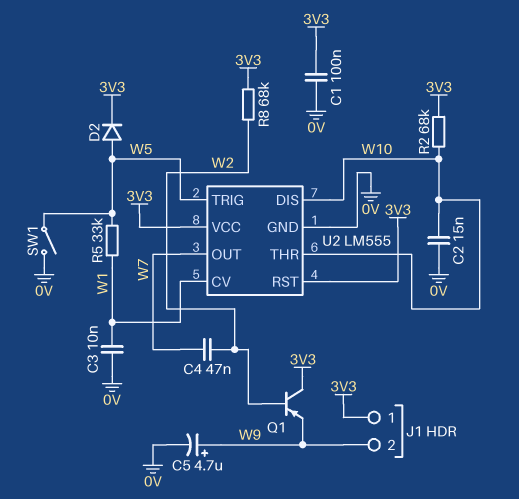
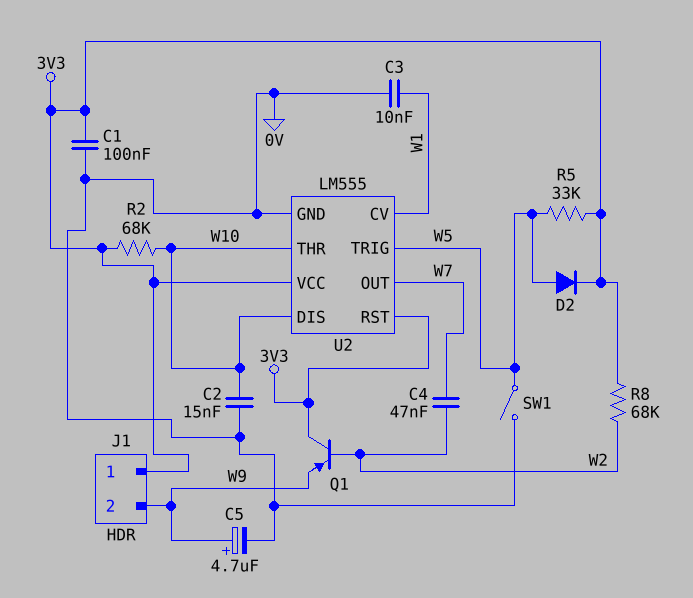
R5: 33k (W1, W5) -> 33k (3V3, W5)

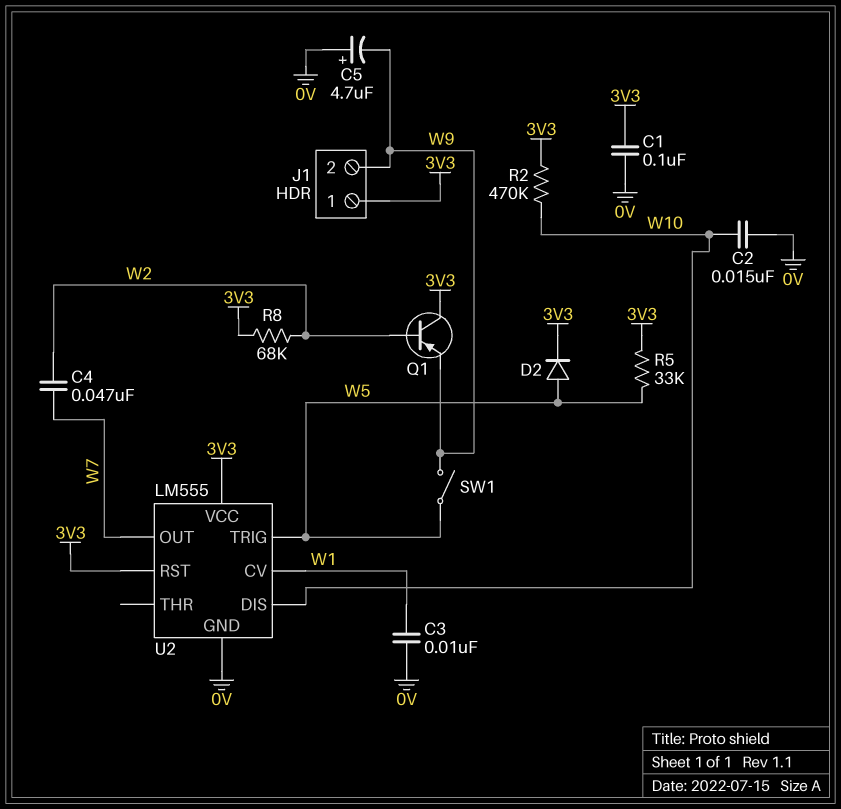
C5: 4.7uF (plus W9, minus 0V) -> 4.7uF (plus 0V, minus W9)
R2: 68k (3V3, W10) -> 470k (3V3, W10)
SW1: switch (0V, W5) -> switch (W5, W9)
U2 pin THR: W10 -> none

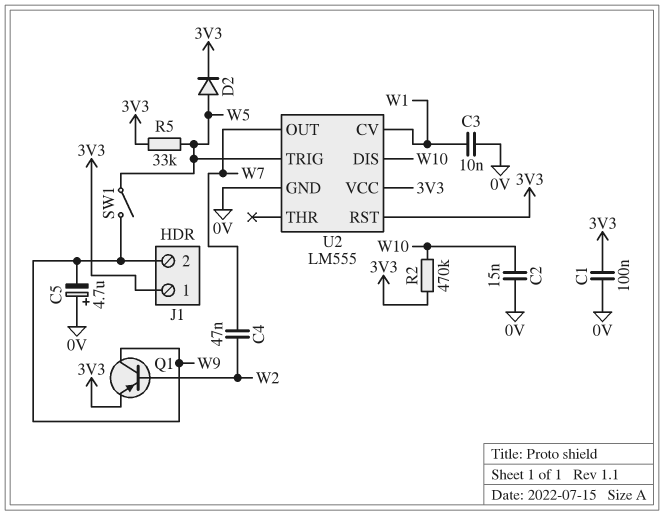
Q1: PNP (B W2, C 3V3, E W9) -> PNP (B W2, C W9, E 3V3)
R8: 68k (3V3, W2) -> none

